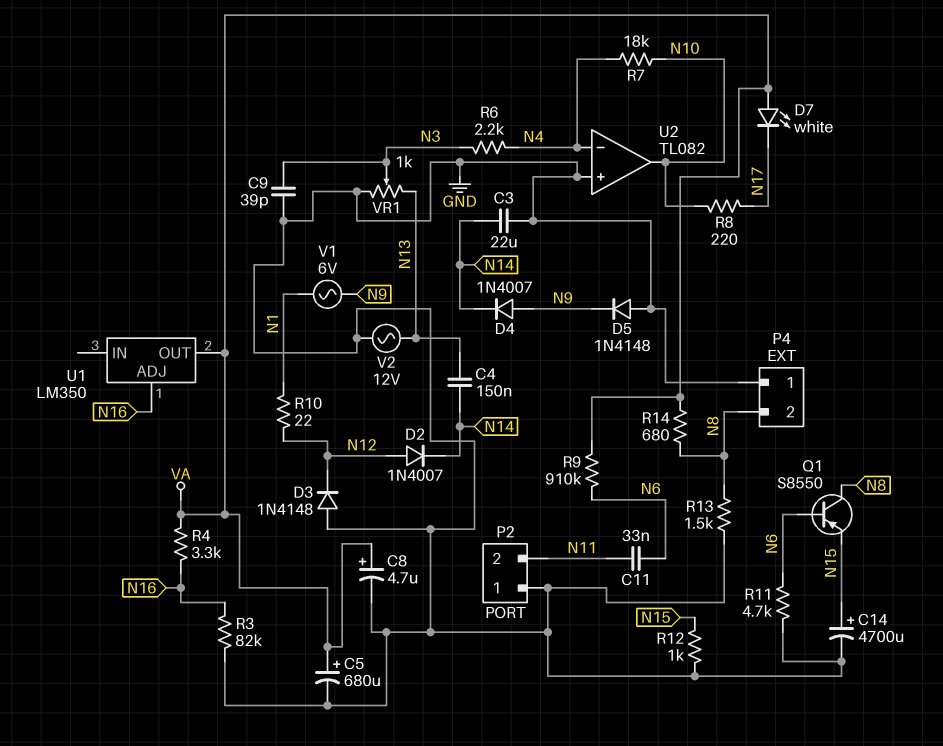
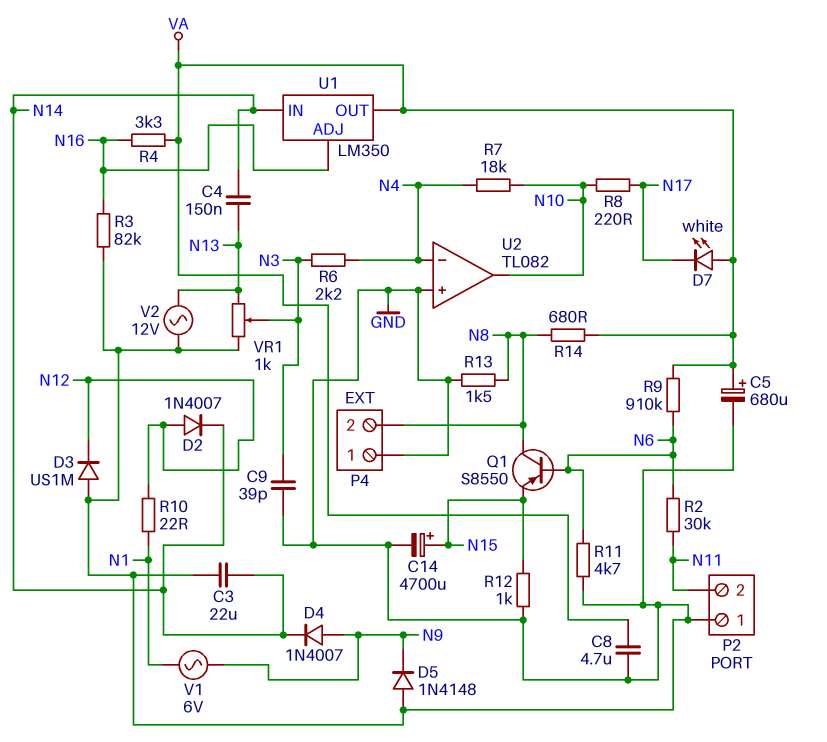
C8: 4.7uF (plus VA, minus GND) -> 4.7uF (GND, VA)
C11: 33nF (N6, N11) -> none
D3: diode 1N4148 (A GND, K N12) -> diode US1M (A GND, K N12)
R2: none -> 30k (N6, N11)
U1 pin IN: none -> N14

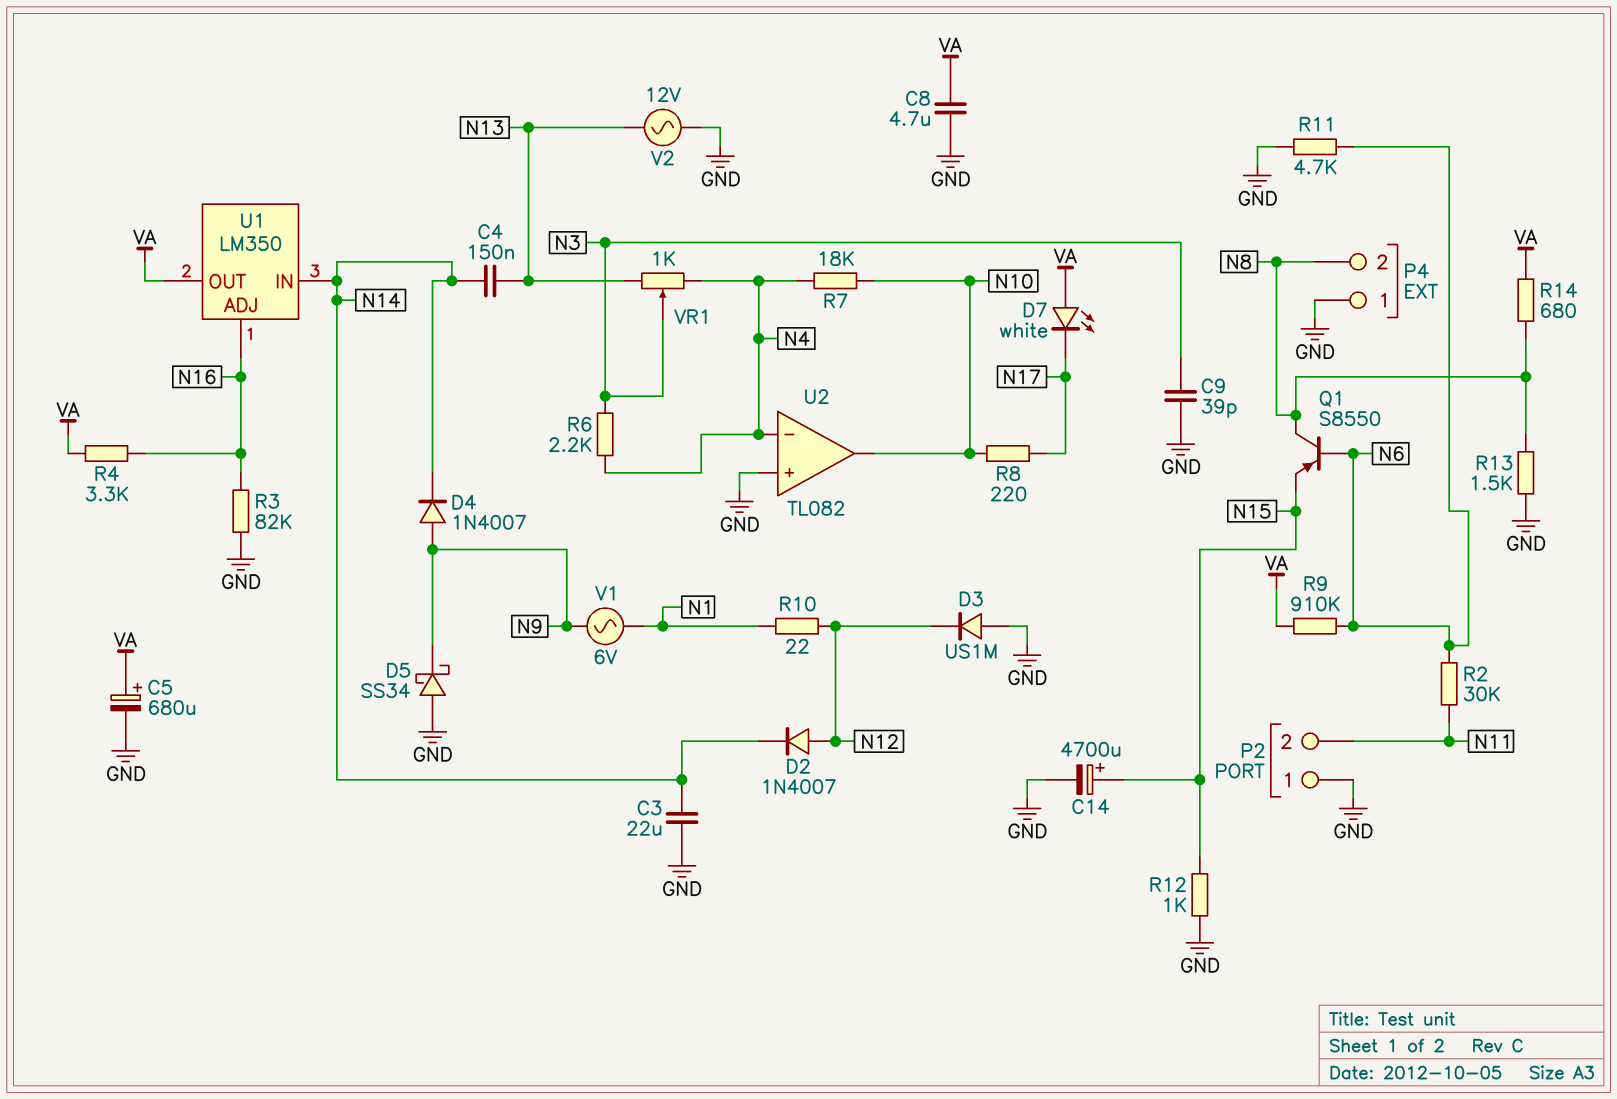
D5: diode 1N4148 (A GND, K N9) -> schottky SS34 (A GND, K N9)
VR1: 1k (GND, N13, wiper N3) -> 1k (N4, N13, wiper N3)

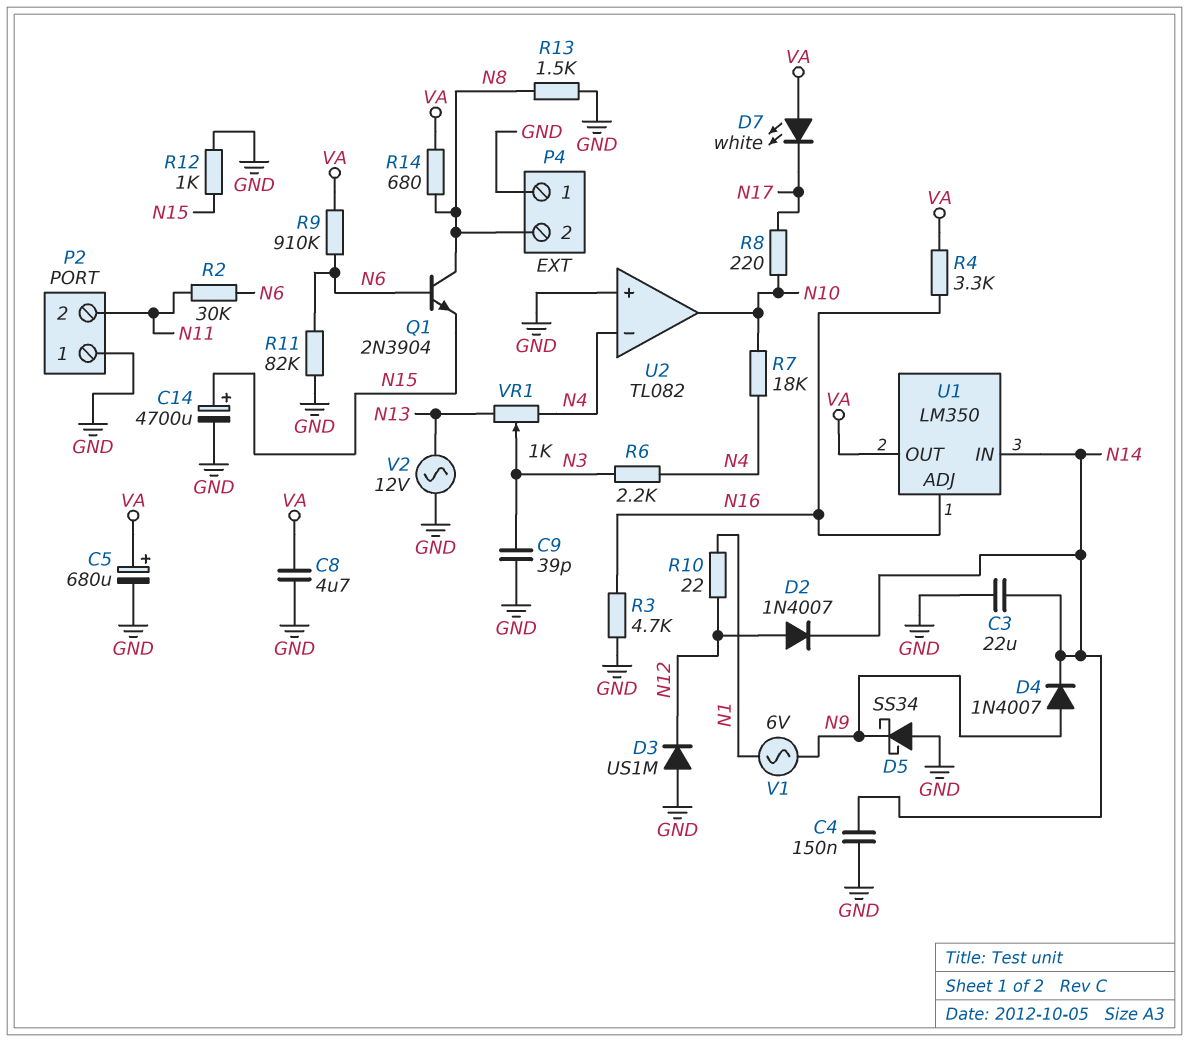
C4: 150nF (N13, N14) -> 150nF (GND, N14)
Q1: PNP S8550 (B N6, C N8, E N15) -> NPN 2N3904 (B N6, C N8, E N15)
R3: 82k (GND, N16) -> 4.7k (GND, N16)
R11: 4.7k (GND, N6) -> 82k (GND, N6)

